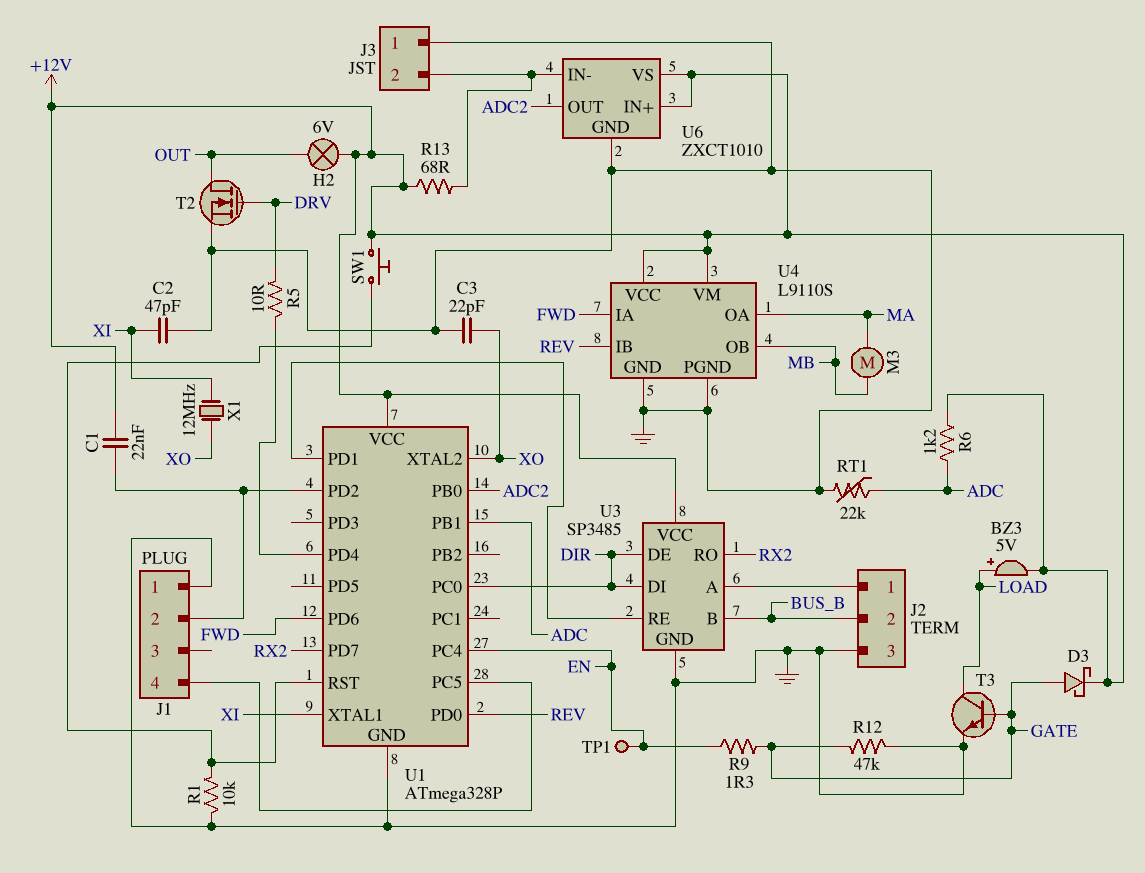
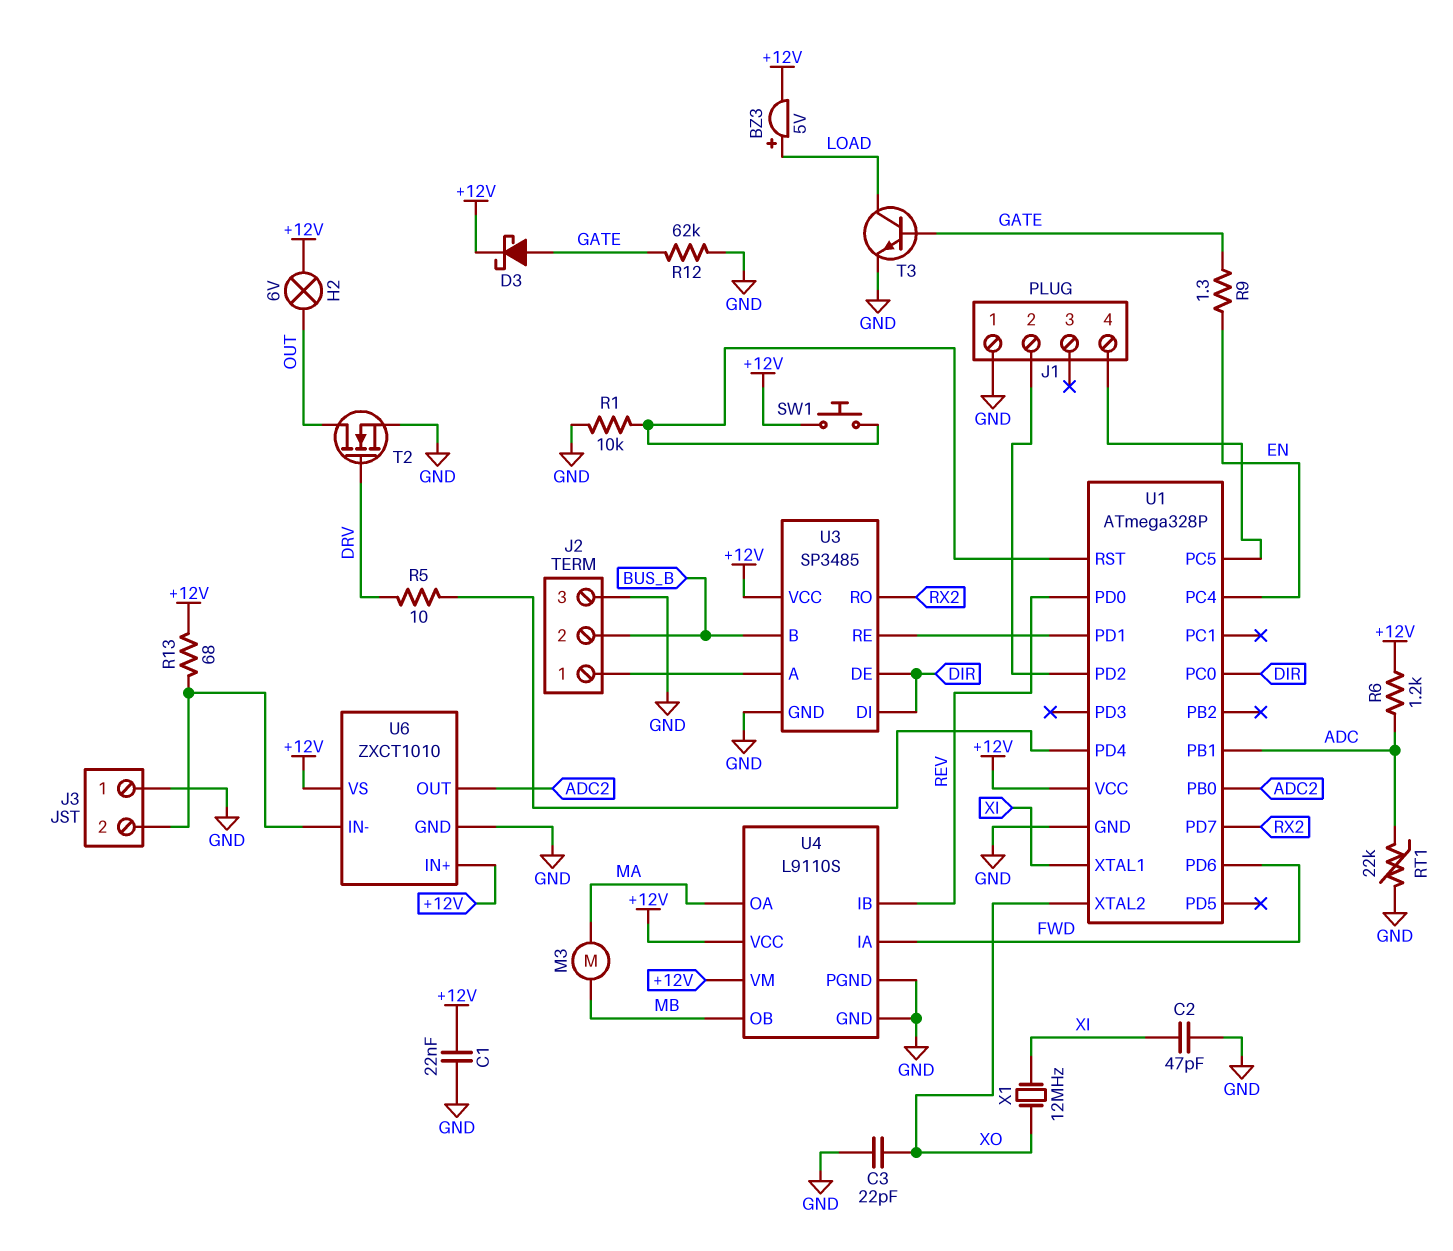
C1: 22nF (+12V, J1/2) -> 22nF (+12V, GND)
R12: 47k (GATE, GND) -> 62k (GATE, GND)
TP1: test point (EN) -> none

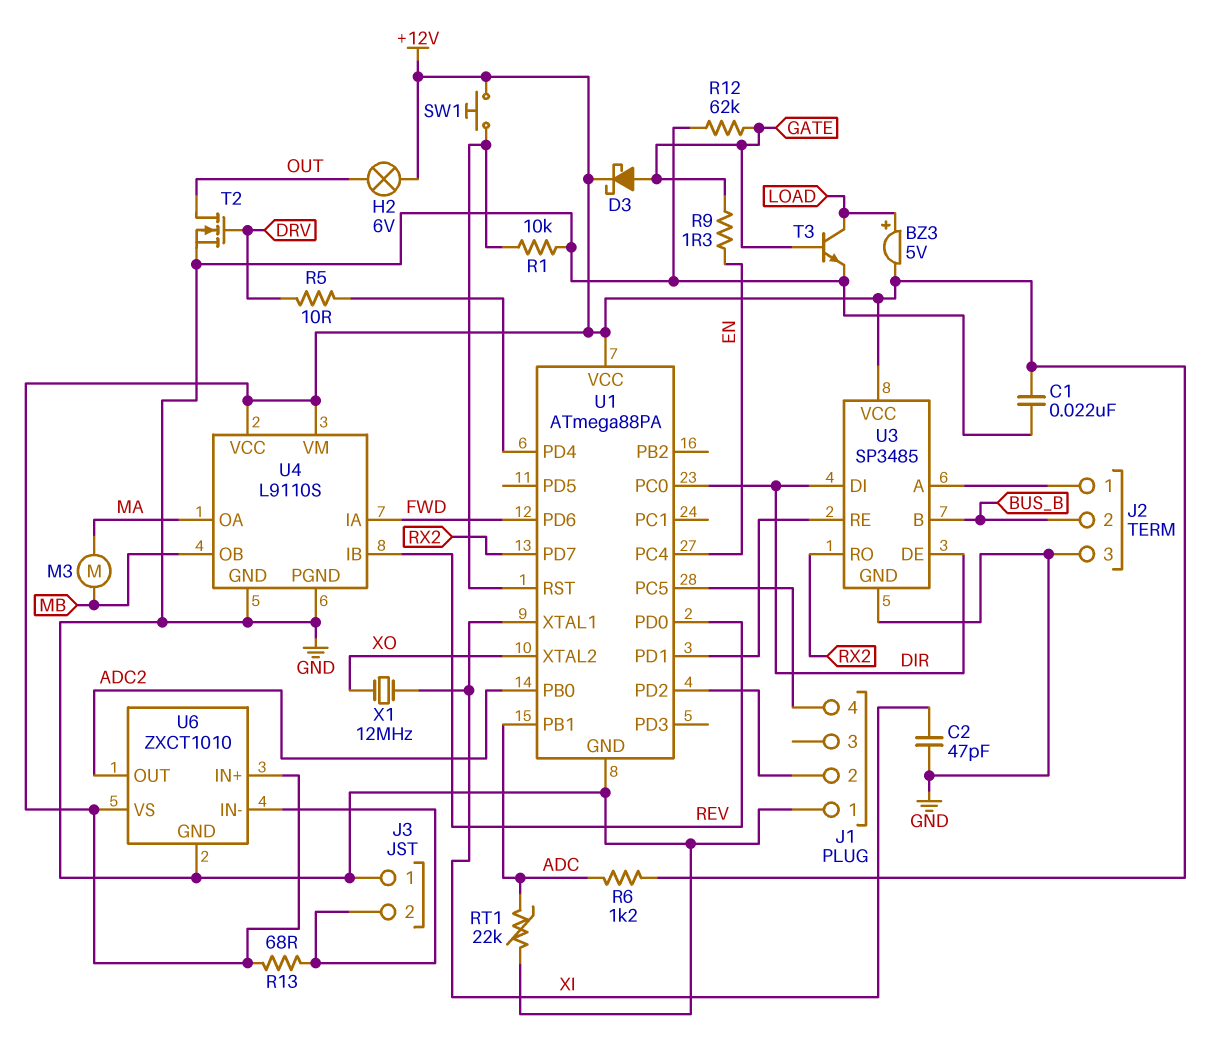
C3: 22pF (GND, XO) -> none
U1: ATmega328P -> ATmega88PA

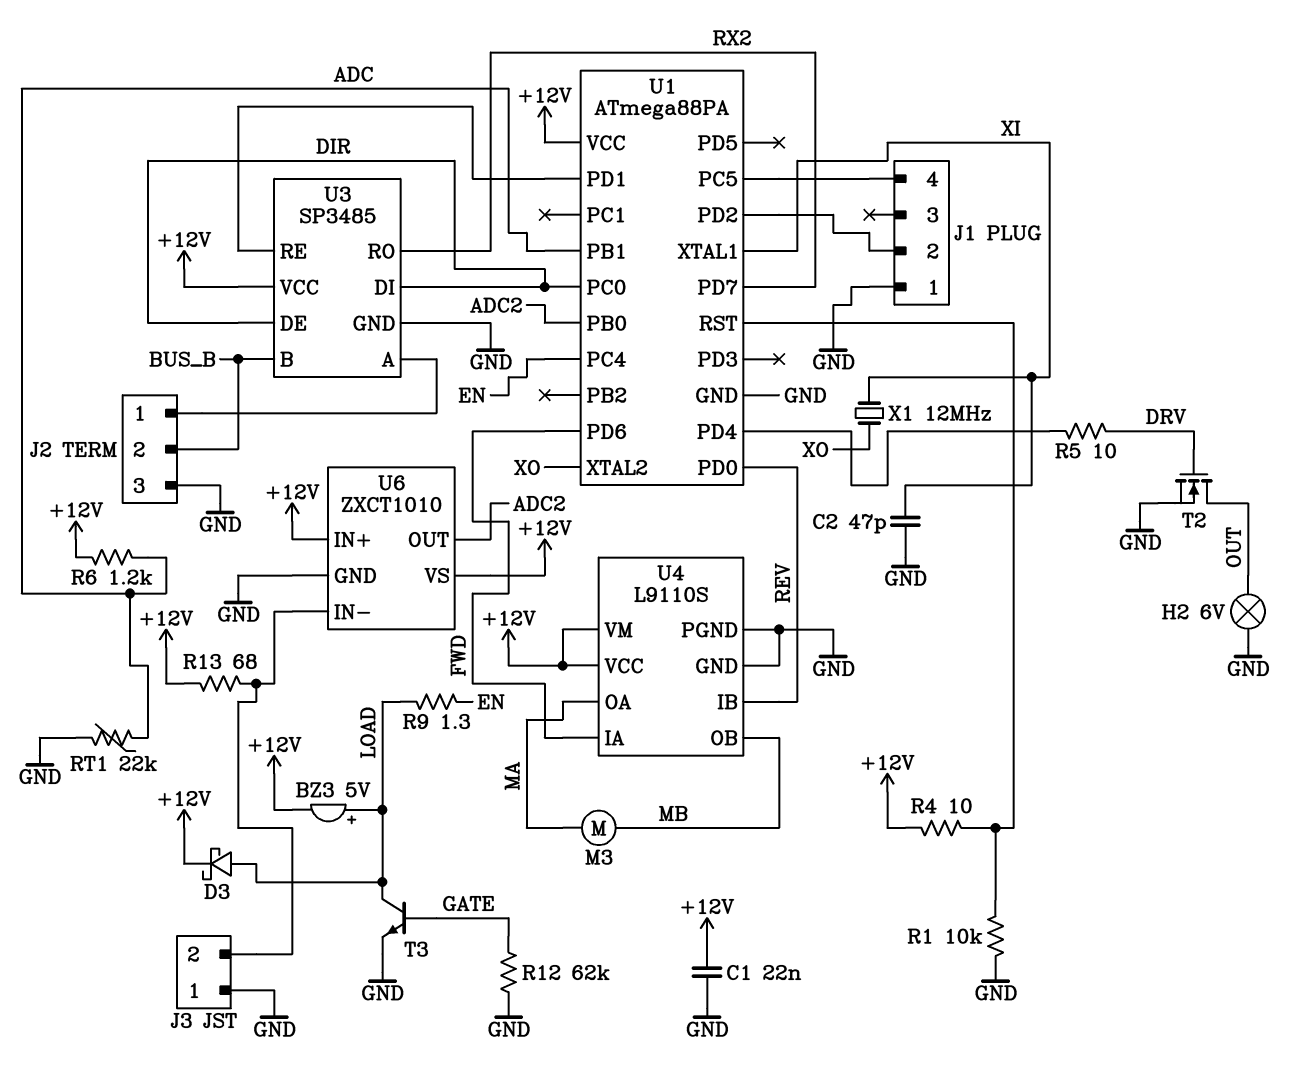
D3: schottky (A GATE, K +12V) -> schottky (A LOAD, K +12V)
H2: lamp 6V (+12V, OUT) -> lamp 6V (GND, OUT)
R4: none -> 10 (+12V, U1/RST)
R9: 1.3 (EN, GATE) -> 1.3 (EN, LOAD)
SW1: button (+12V, U1/RST) -> none

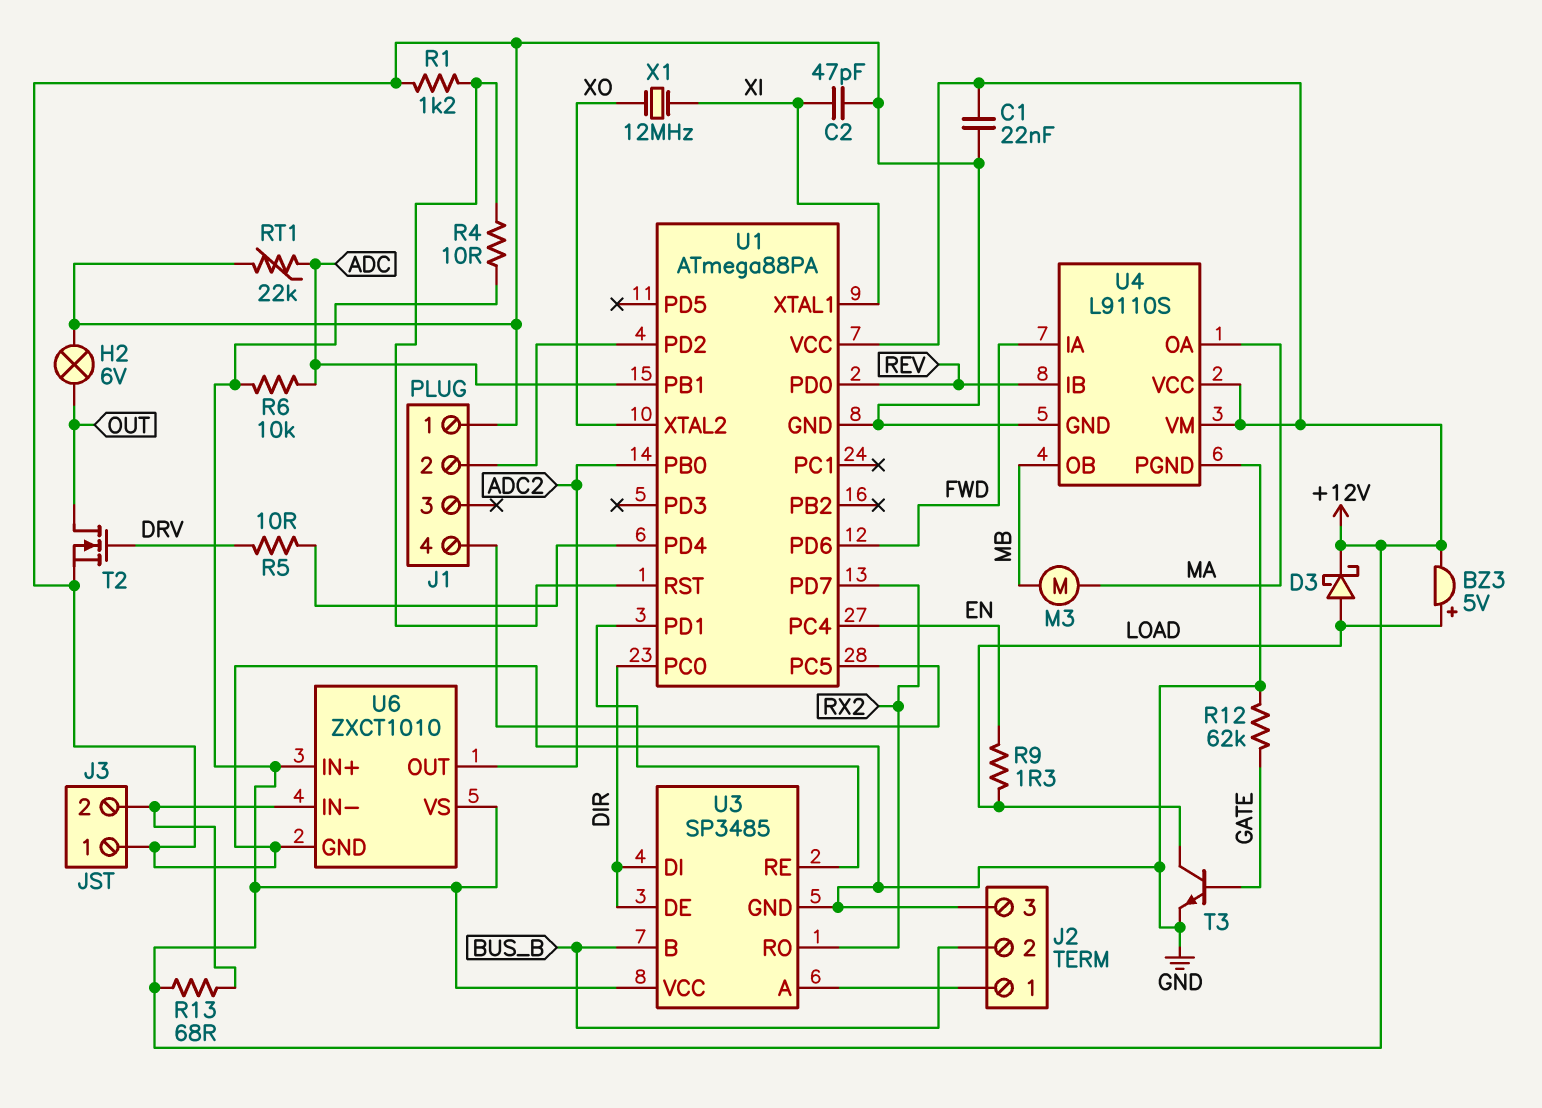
R1: 10k (GND, U1/RST) -> 1.2k (GND, U1/RST)
R6: 1.2k (+12V, ADC) -> 10k (+12V, ADC)

